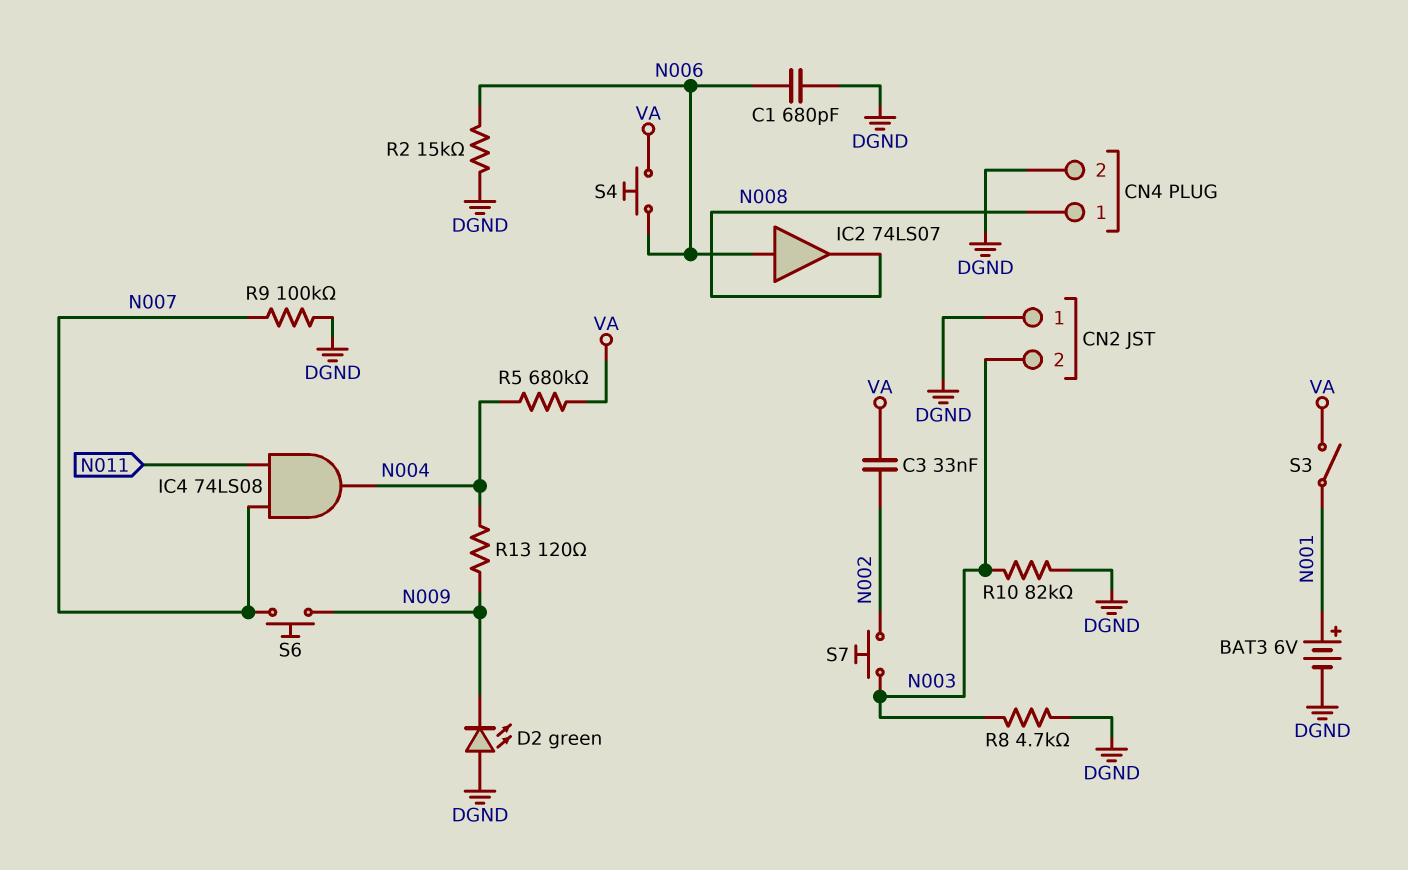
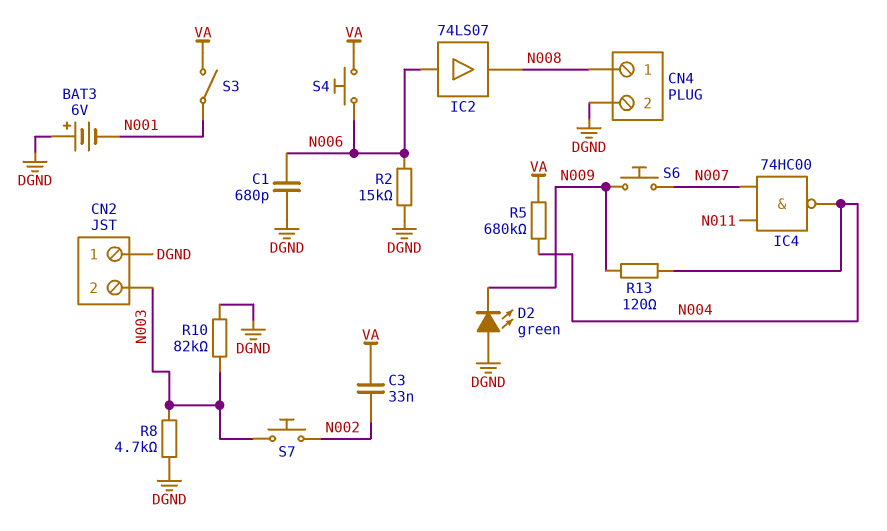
BAT3: 6V (plus N001, minus DGND) -> 6V (plus DGND, minus N001)
IC4: AND 74LS08 (in N007, in N011, out N004) -> NAND 74HC00 (in N007, in N011, out N004)
R9: 100k (DGND, N007) -> none

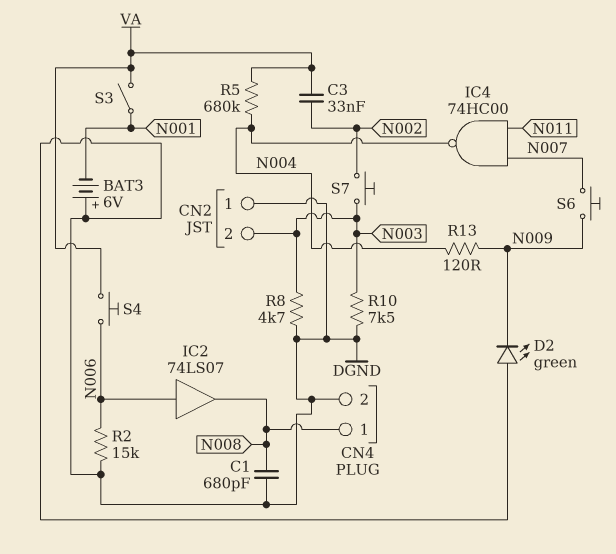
C1: 680pF (DGND, N006) -> 680pF (DGND, N008)
R10: 82k (DGND, N003) -> 7.5k (DGND, N003)

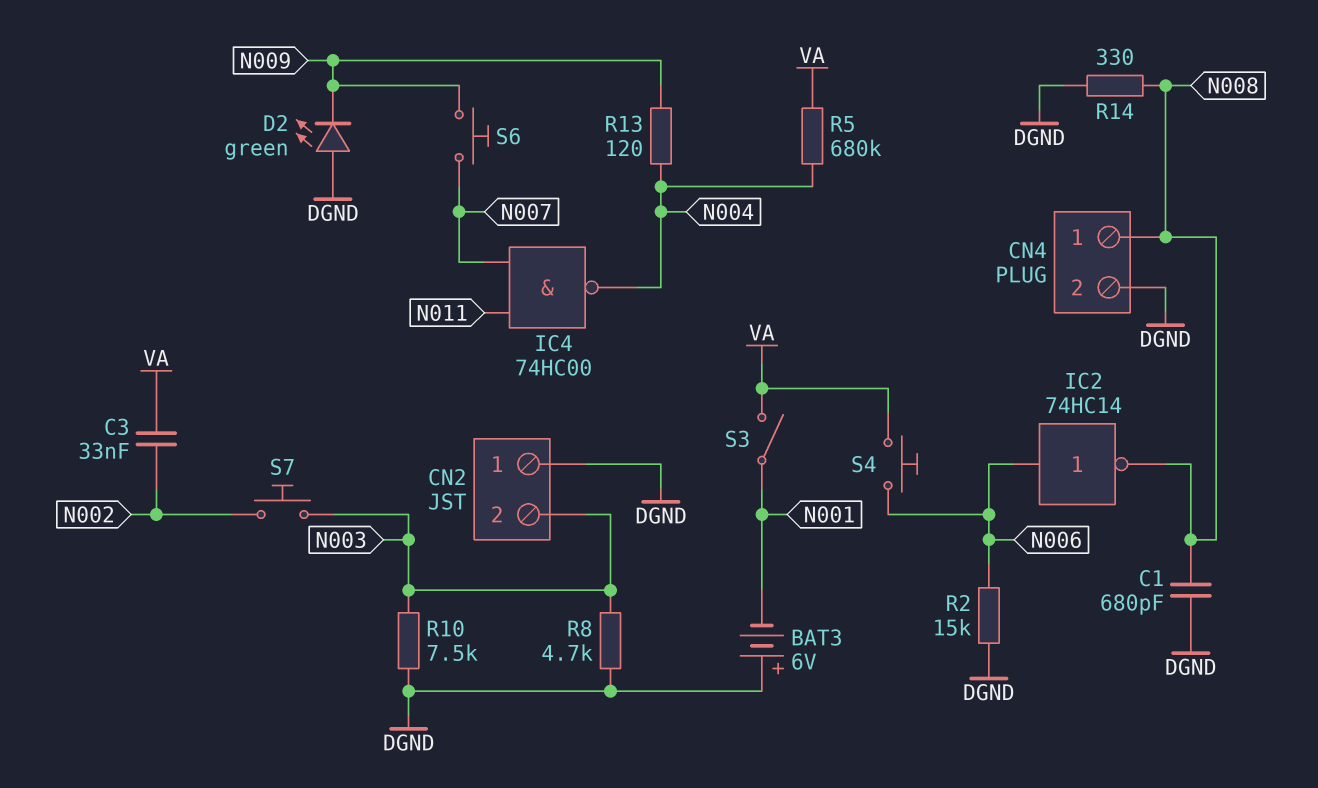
IC2: buffer 74LS07 (in N006, out N008) -> NOT 74HC14 (in N006, out N008)
R14: none -> 330 (DGND, N008)

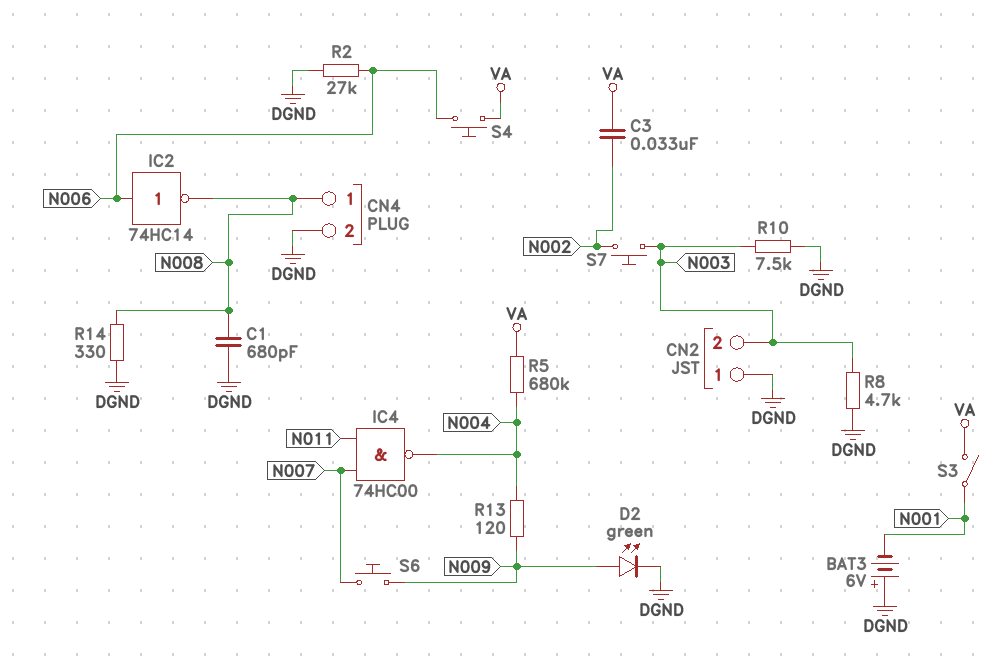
D2: LED green (A DGND, K N009) -> LED green (A N009, K DGND)
R2: 15k (DGND, N006) -> 27k (DGND, N006)

